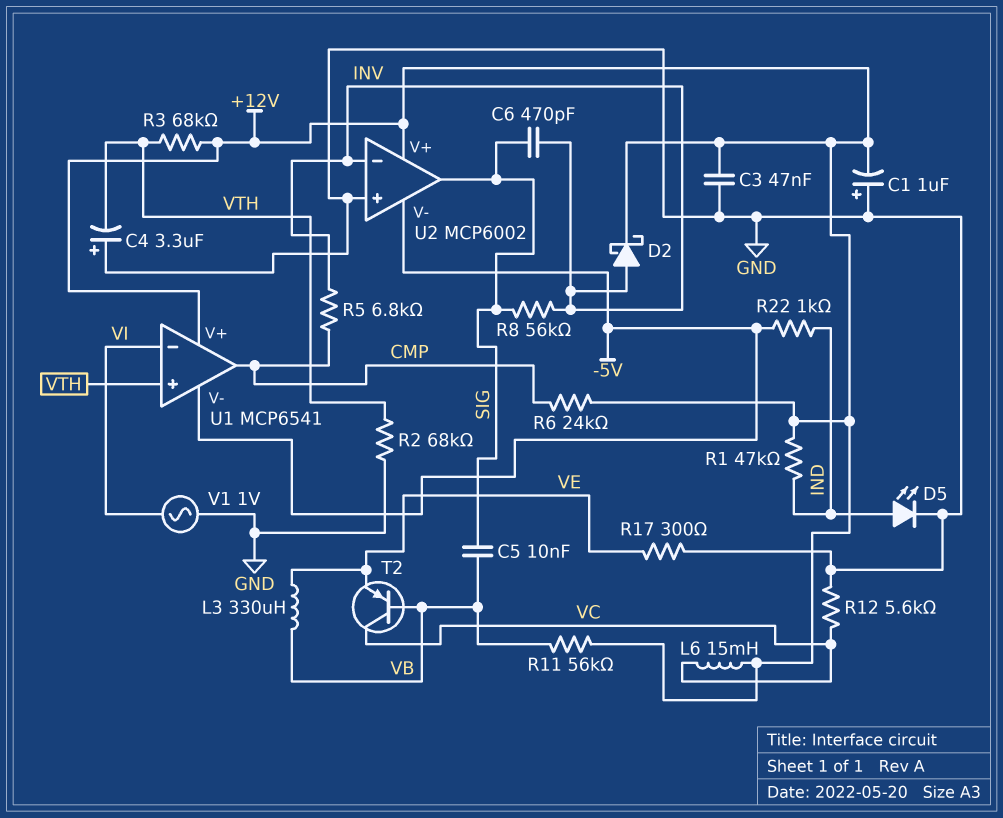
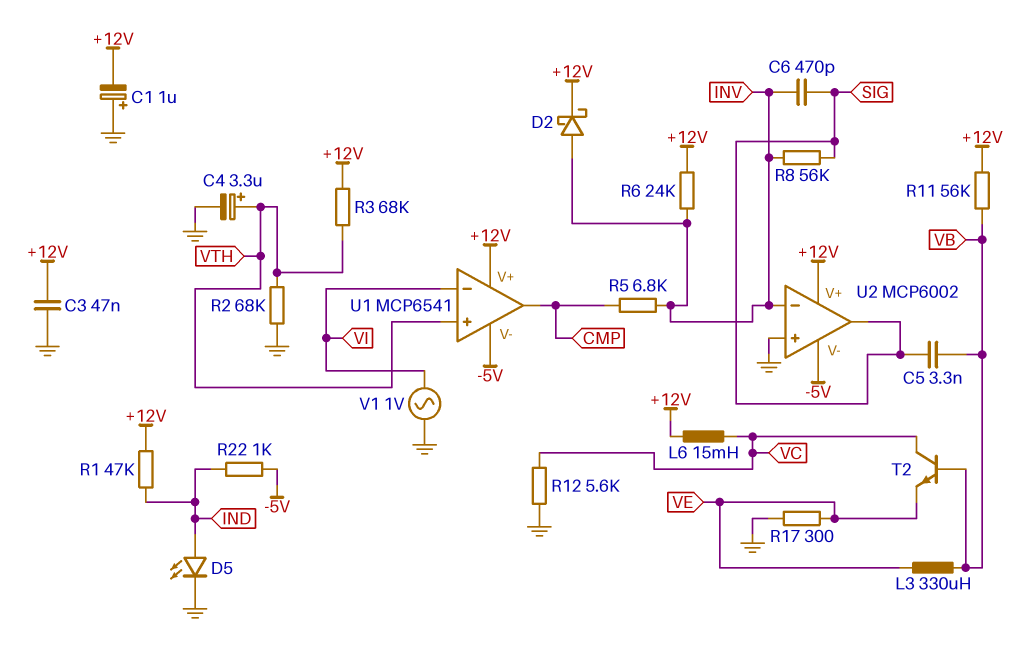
C4: 3.3uF (plus GND, minus VTH) -> 3.3uF (plus VTH, minus GND)
C5: 10nF (SIG, VB) -> 3.3nF (SIG, VB)
R6: 24k (+12V, CMP) -> 24k (+12V, INV)
T2: PNP (B VB, C VC, E VE) -> NPN (B VB, C VC, E VE)

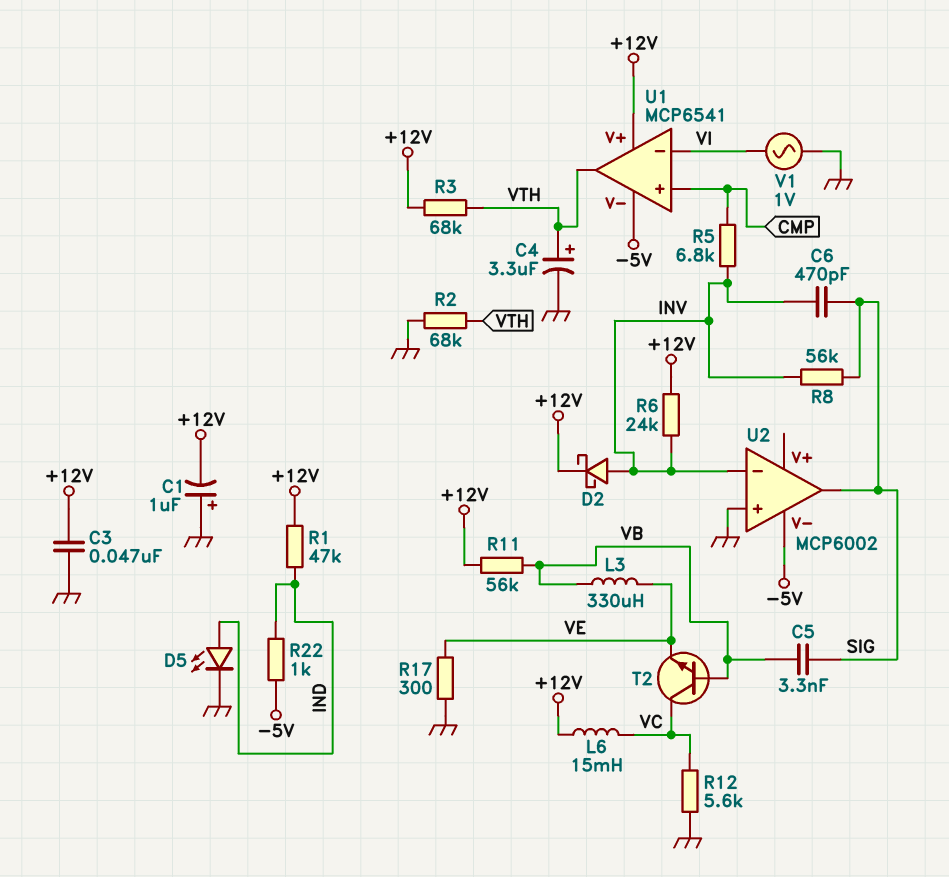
U1 pin in+: VTH -> CMP
U1 pin out: CMP -> VTH
U2 pin V+: +12V -> none

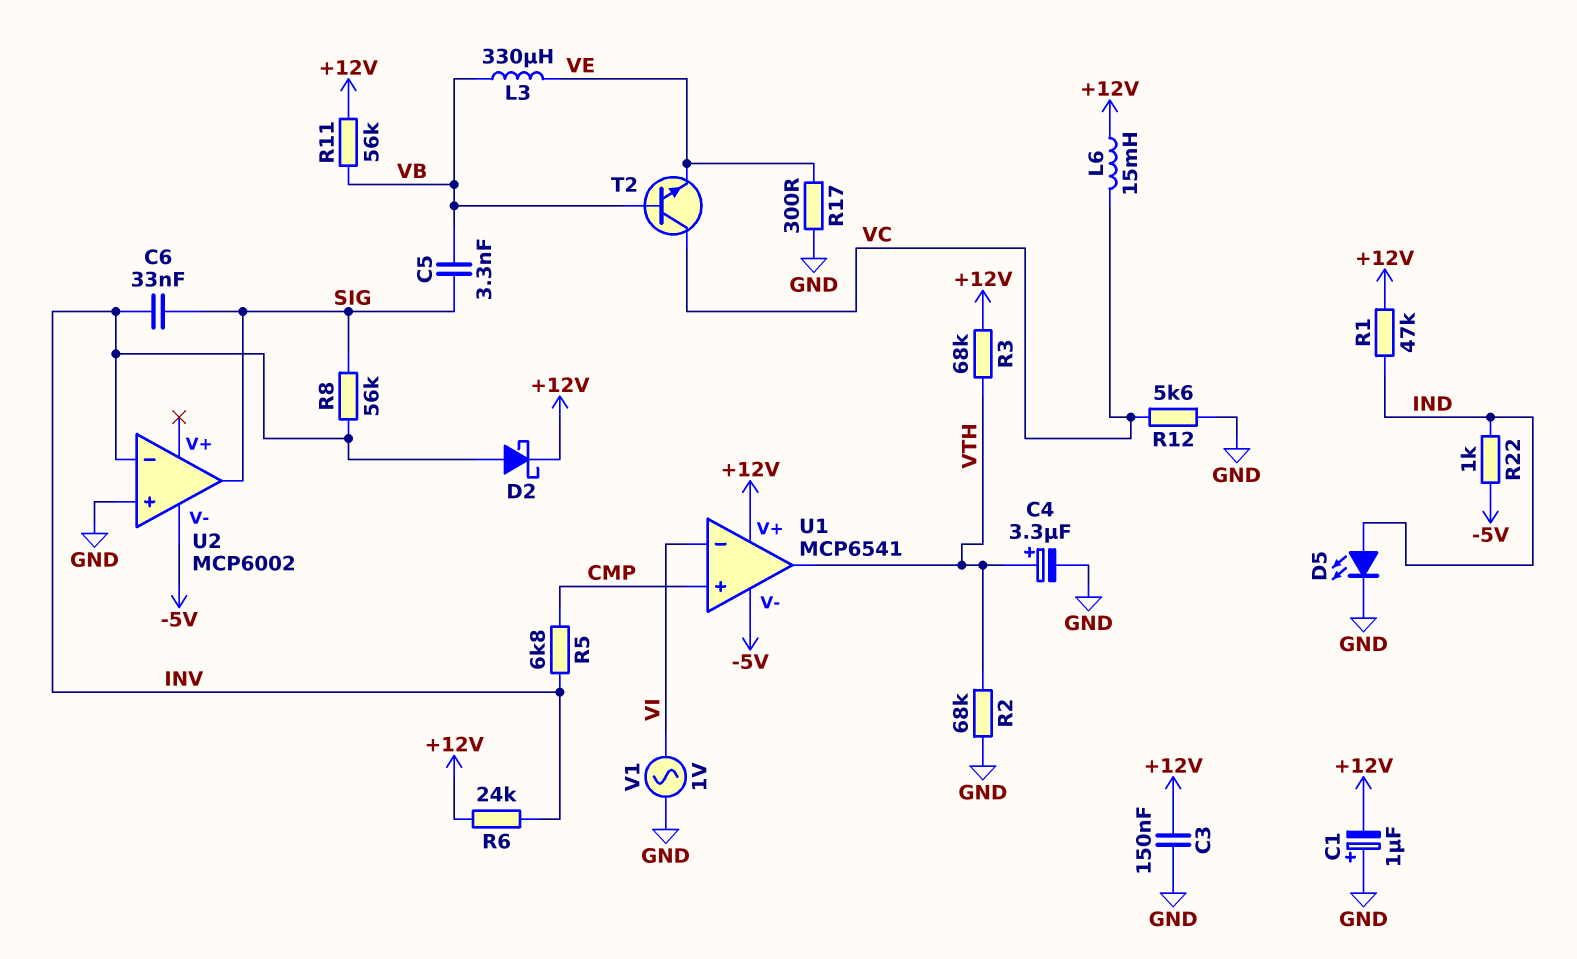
C3: 47nF (+12V, GND) -> 150nF (+12V, GND)
C6: 470pF (INV, SIG) -> 33nF (INV, SIG)

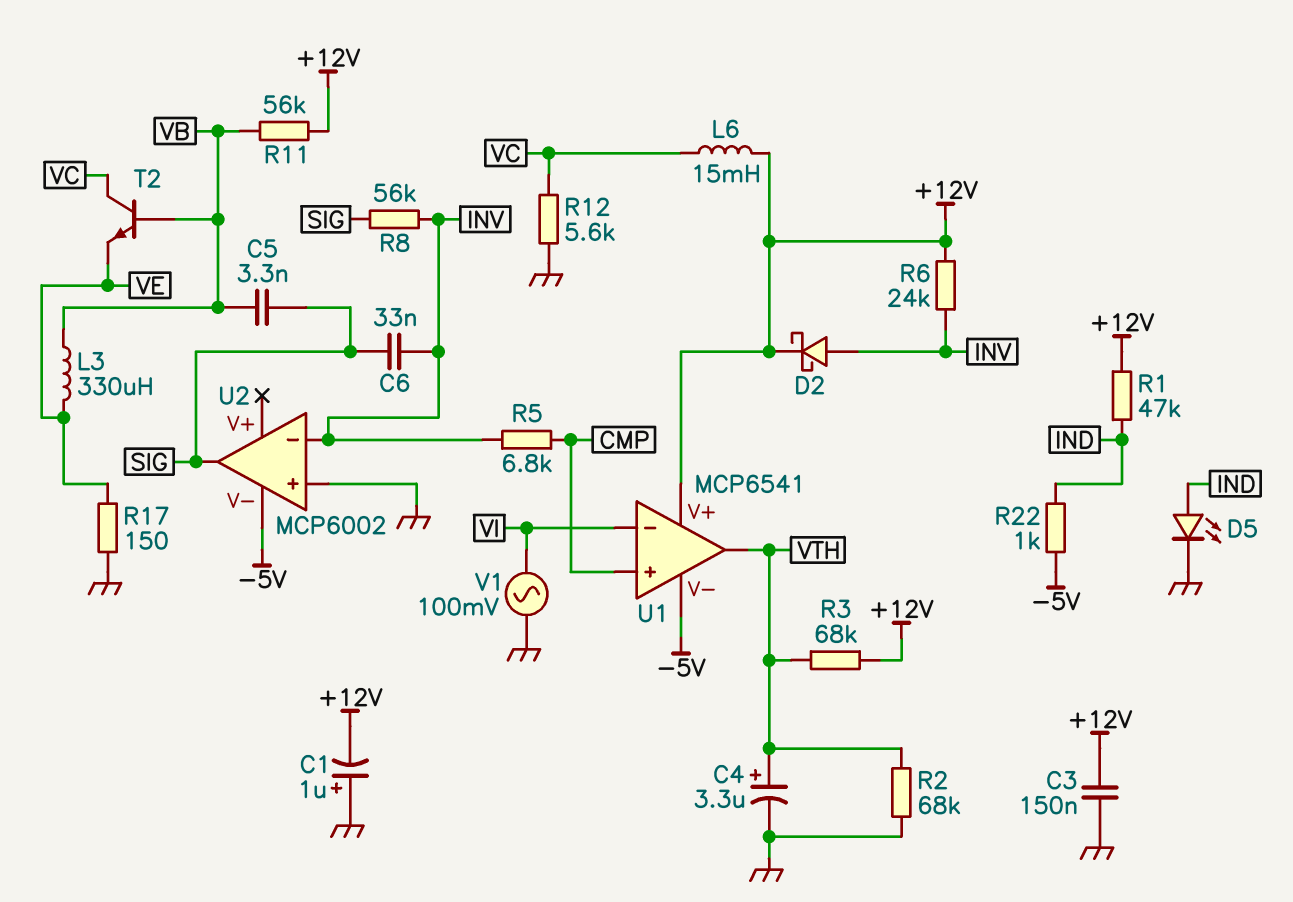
R17: 300 (GND, VE) -> 150 (GND, VE)
V1: AC 1V (GND, VI) -> AC 100mV (GND, VI)

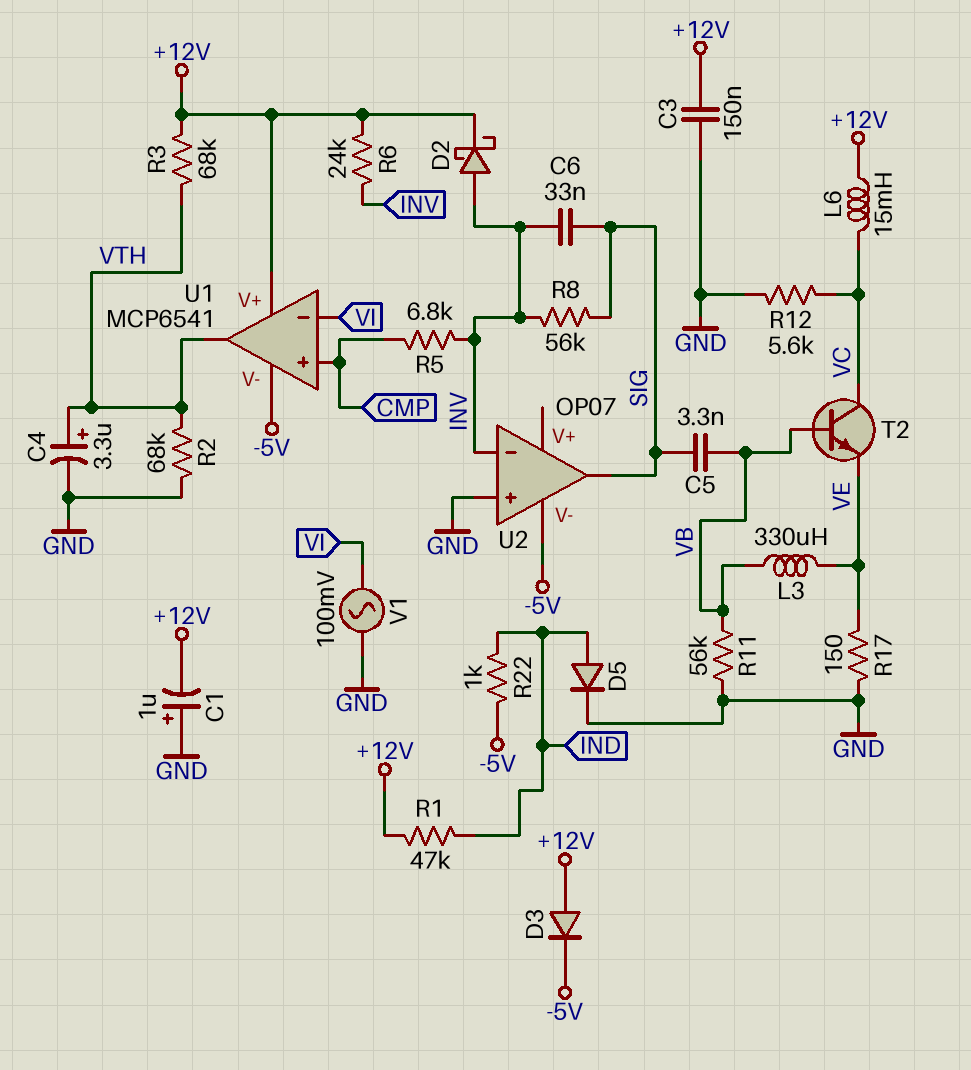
D3: none -> diode (A +12V, K -5V)
D5: LED (A IND, K GND) -> diode (A IND, K GND)
R11: 56k (+12V, VB) -> 56k (GND, VB)
U2: MCP6002 -> OP07

